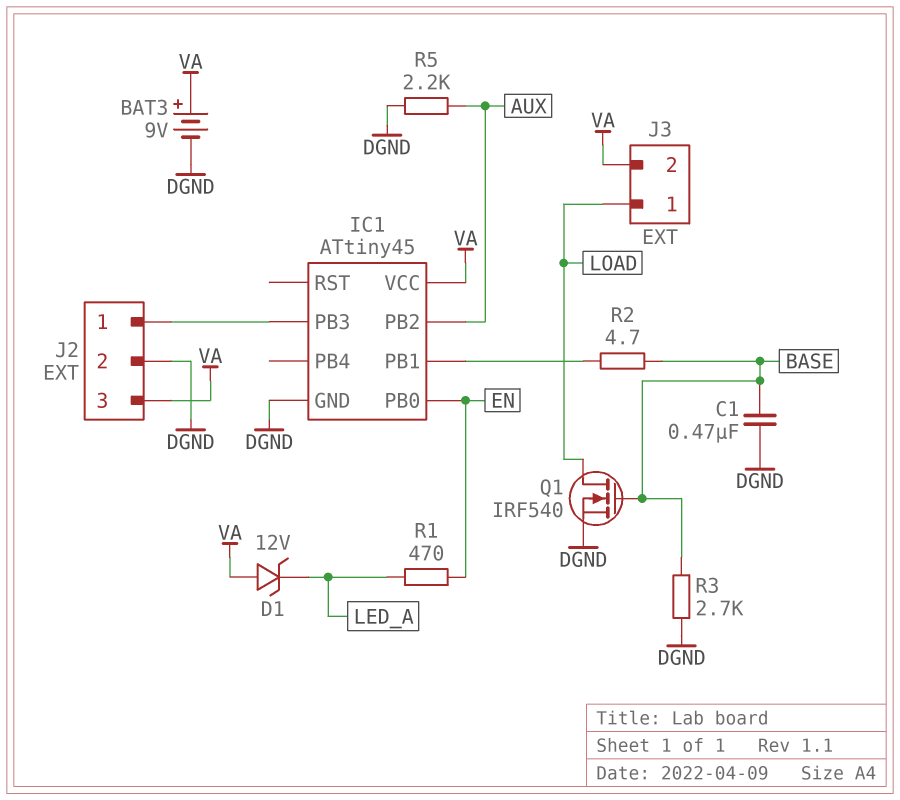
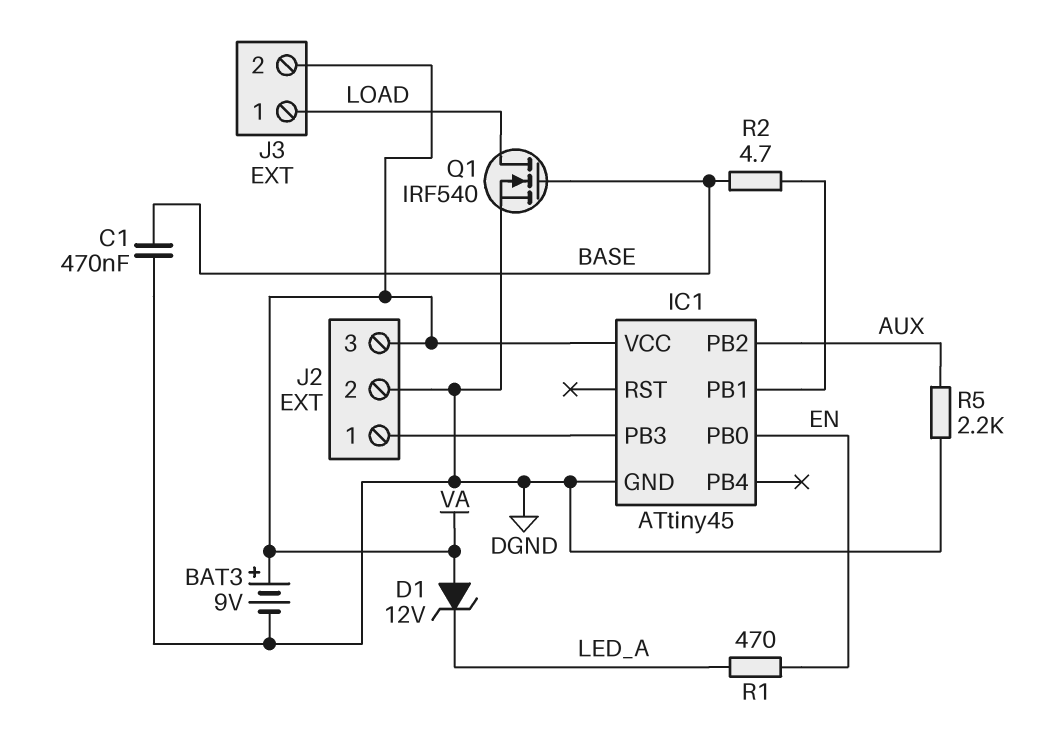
R3: 2.7k (BASE, DGND) -> none

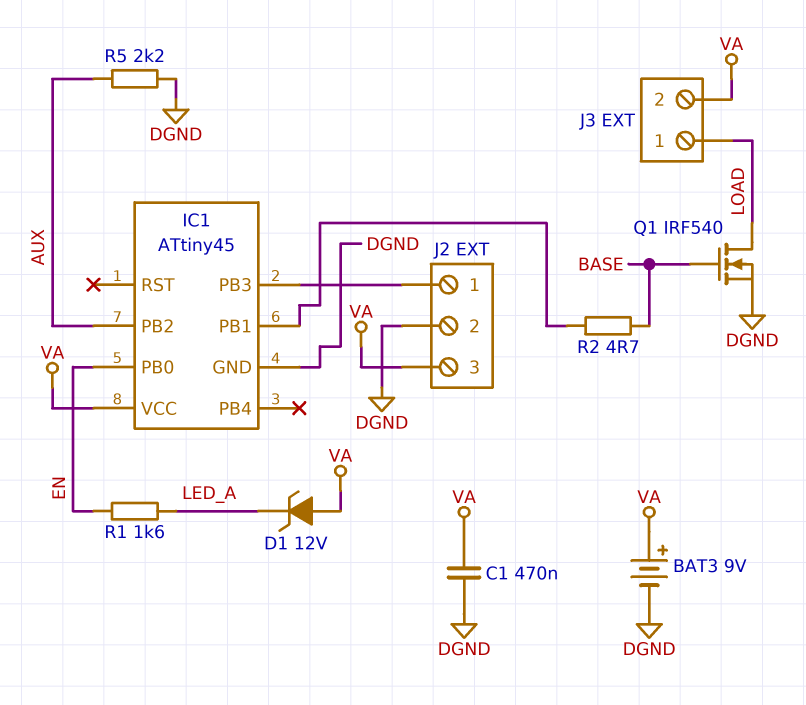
C1: 470nF (BASE, DGND) -> 470nF (DGND, VA)
R1: 470 (EN, LED_A) -> 1.6k (EN, LED_A)

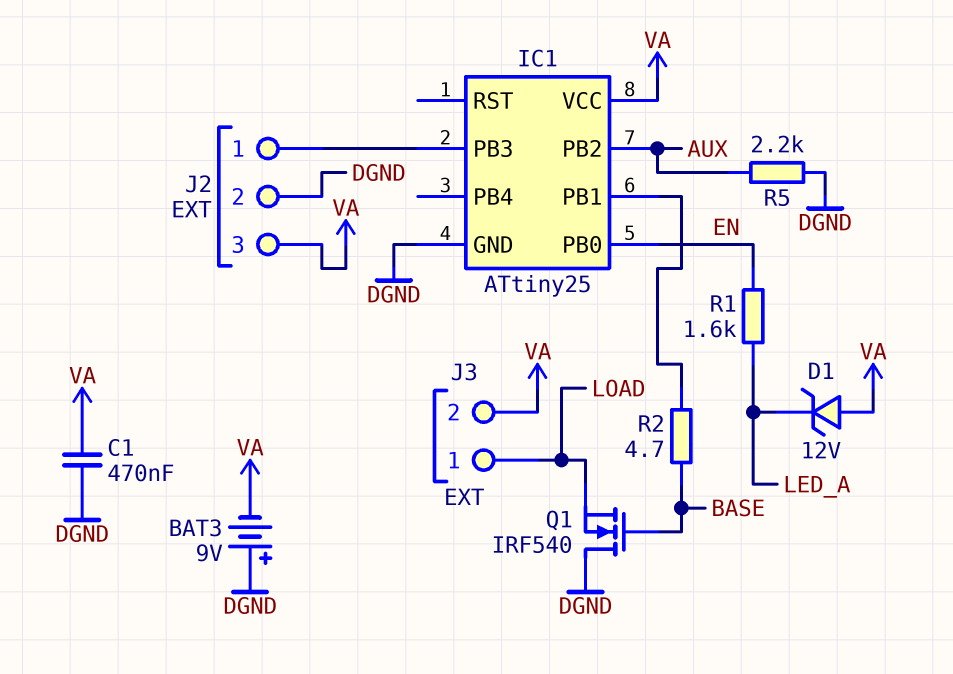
BAT3: 9V (plus VA, minus DGND) -> 9V (plus DGND, minus VA)
IC1: ATtiny45 -> ATtiny25
Q1: NMOS IRF540 (G BASE, D LOAD, S DGND) -> NMOS IRF540 (G BASE, D DGND, S LOAD)

